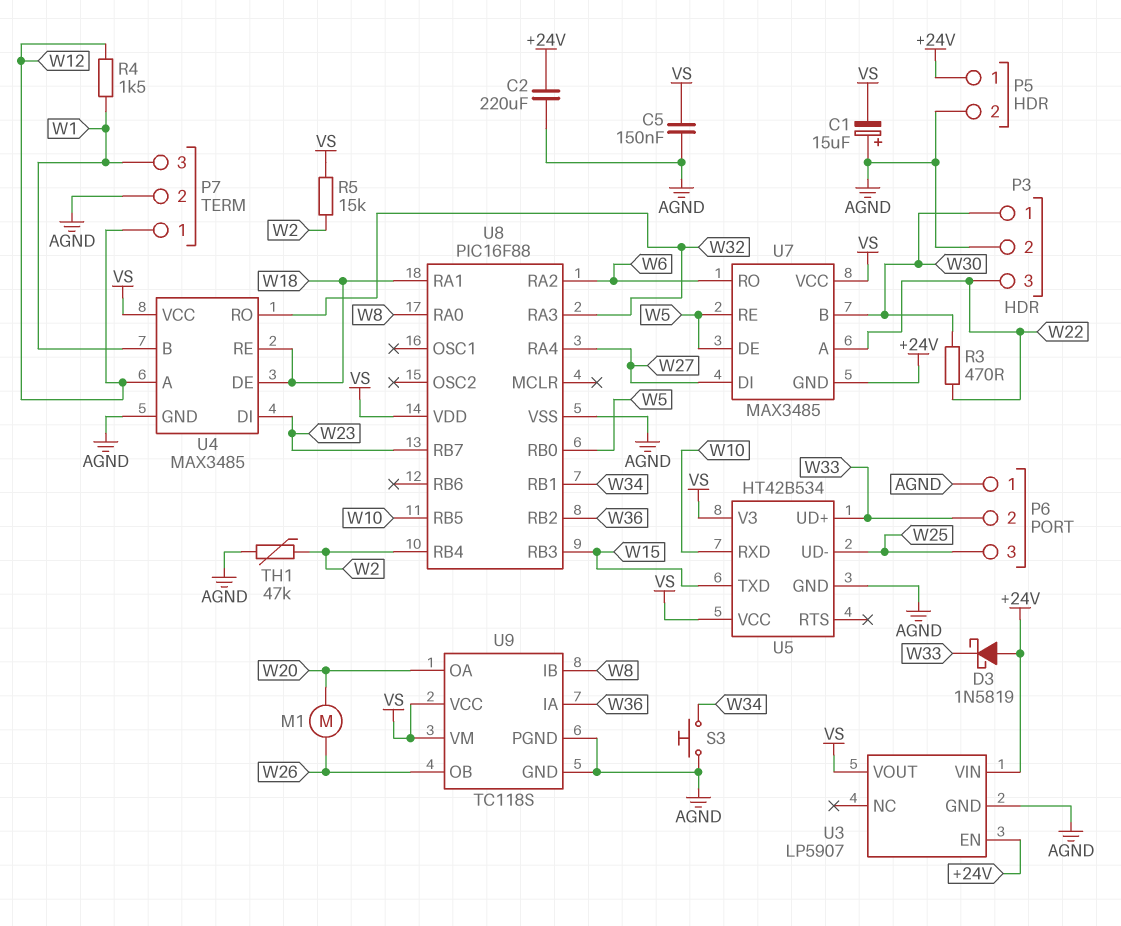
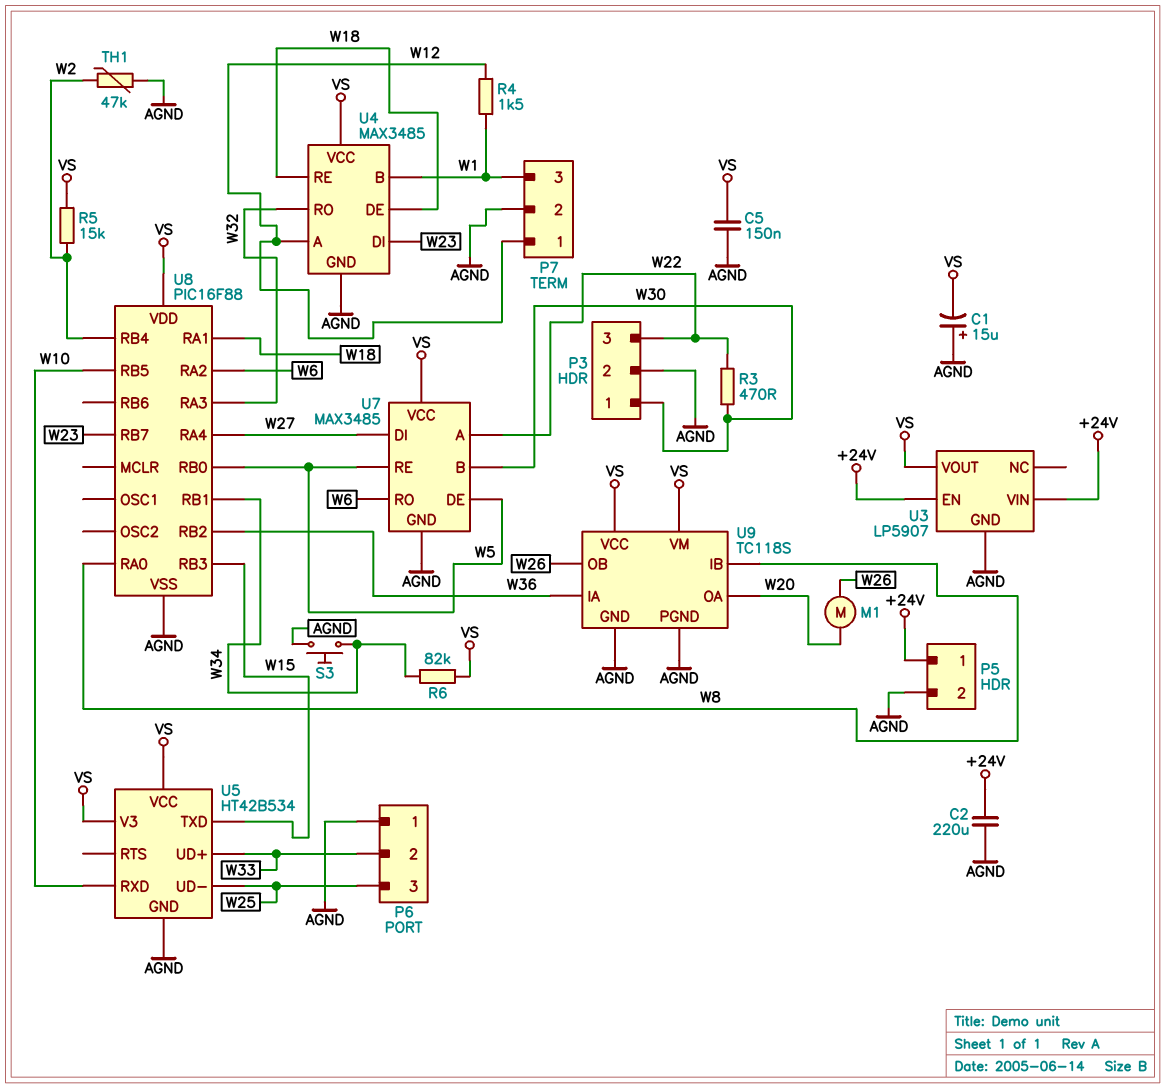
D3: schottky 1N5819 (A +24V, K W33) -> none
R6: none -> 82k (VS, W34)
U7 pin GND: +24V -> AGND

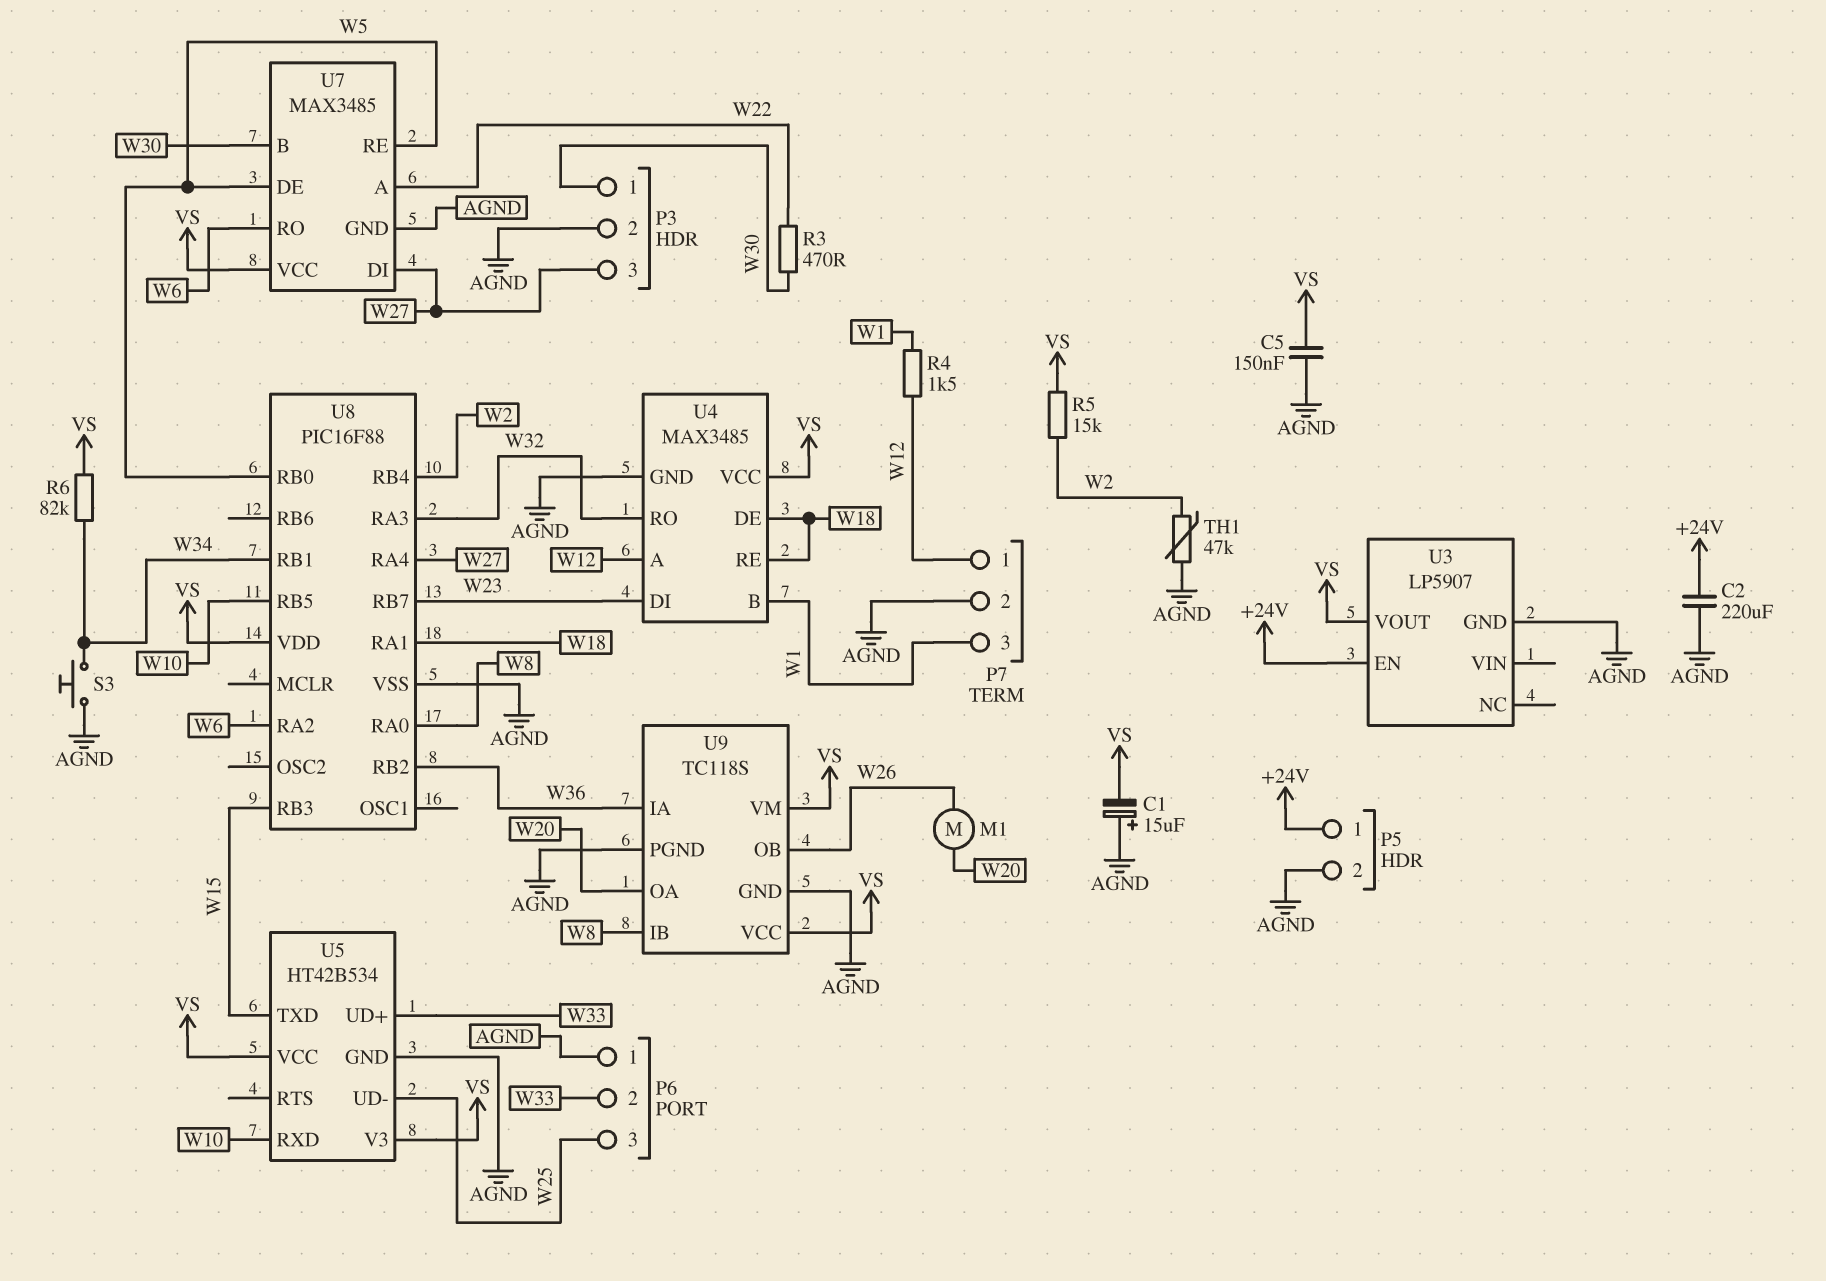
P3 pin 3: W22 -> W27
U3 pin VIN: +24V -> none

